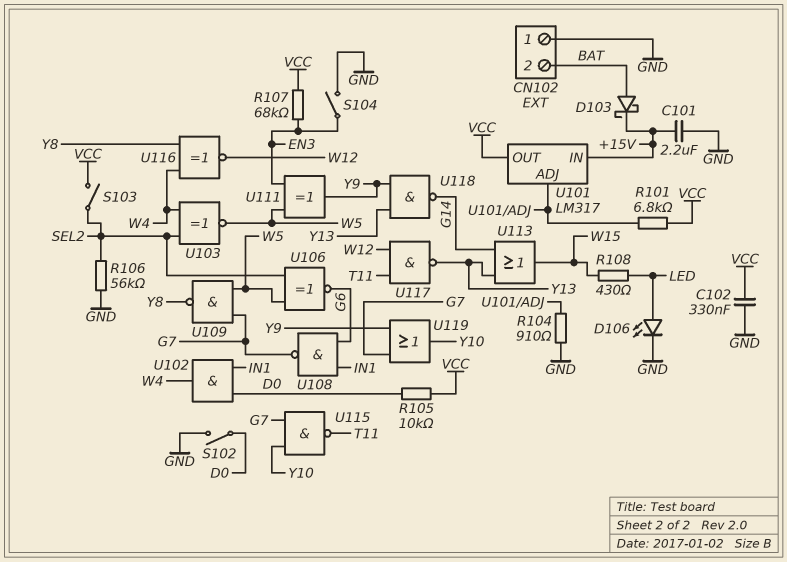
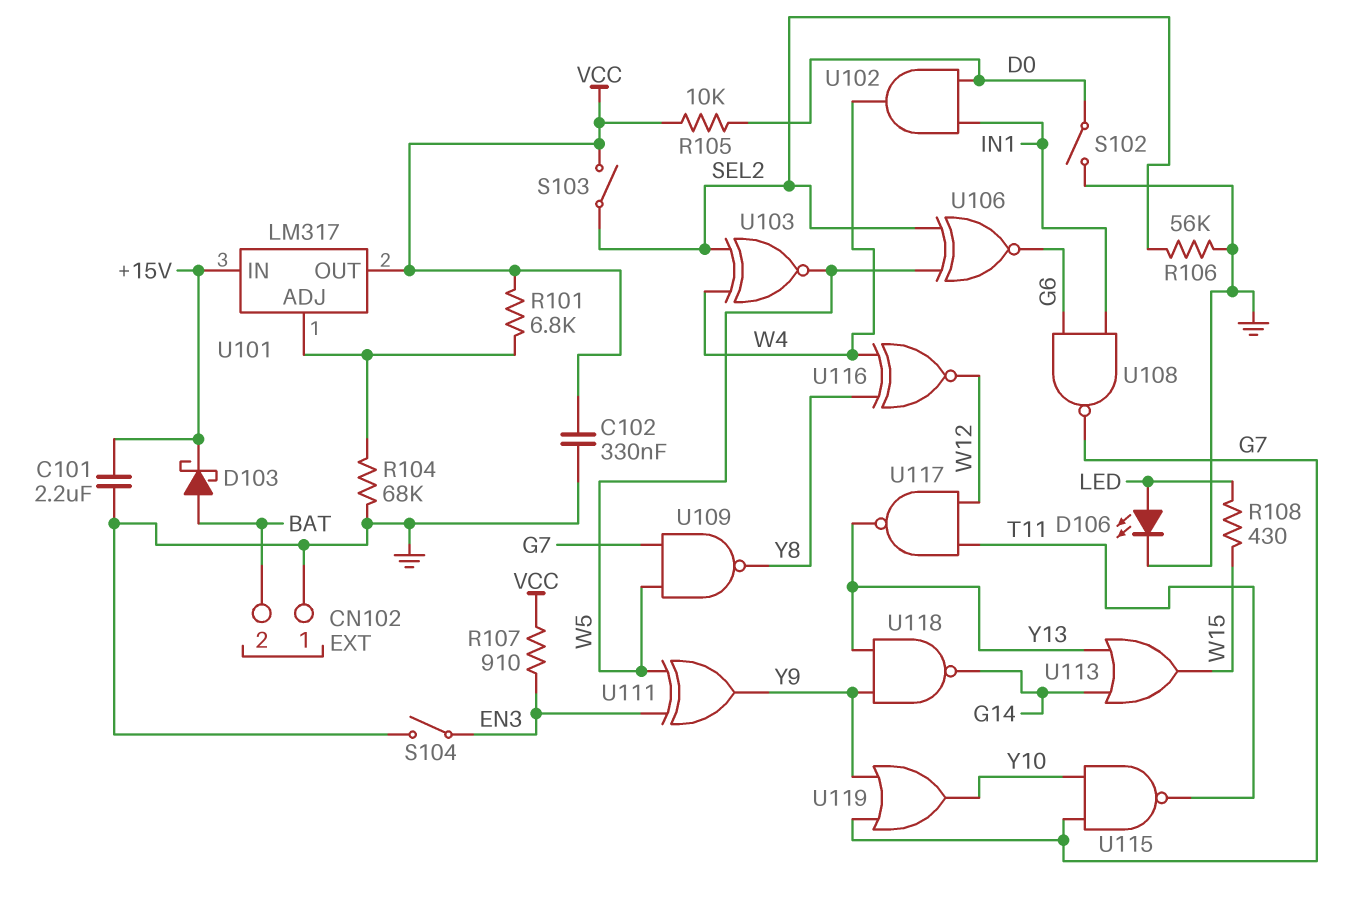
R104: 910 (GND, U101/ADJ) -> 68k (GND, U101/ADJ)
R107: 68k (EN3, VCC) -> 910 (EN3, VCC)

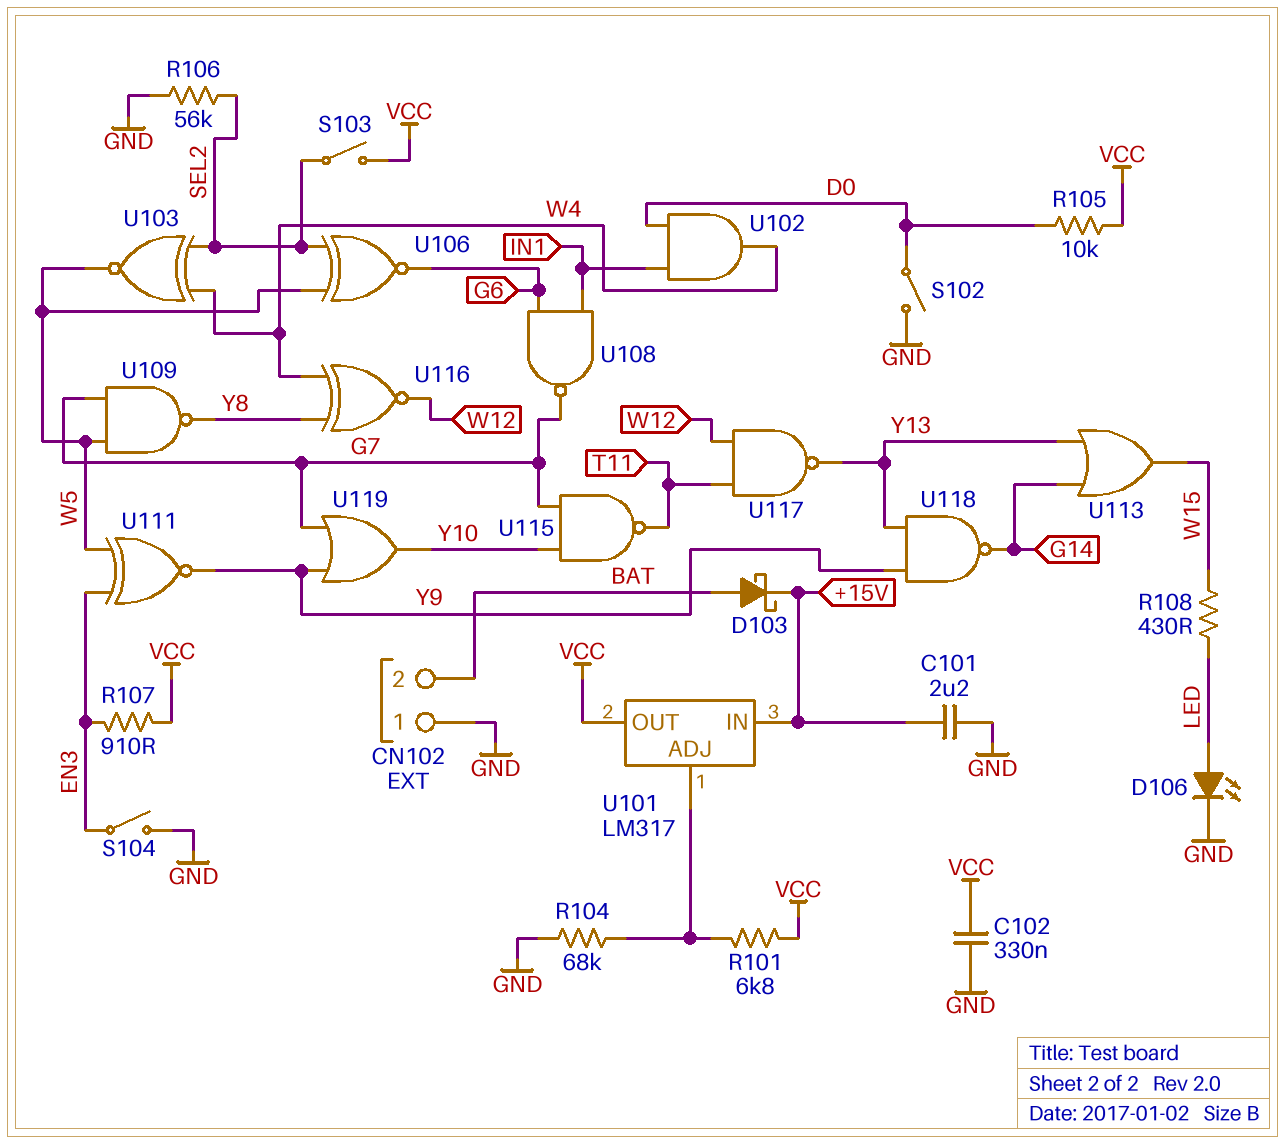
U111: XOR (in EN3, in W5, out Y9) -> XNOR (in EN3, in W5, out Y9)

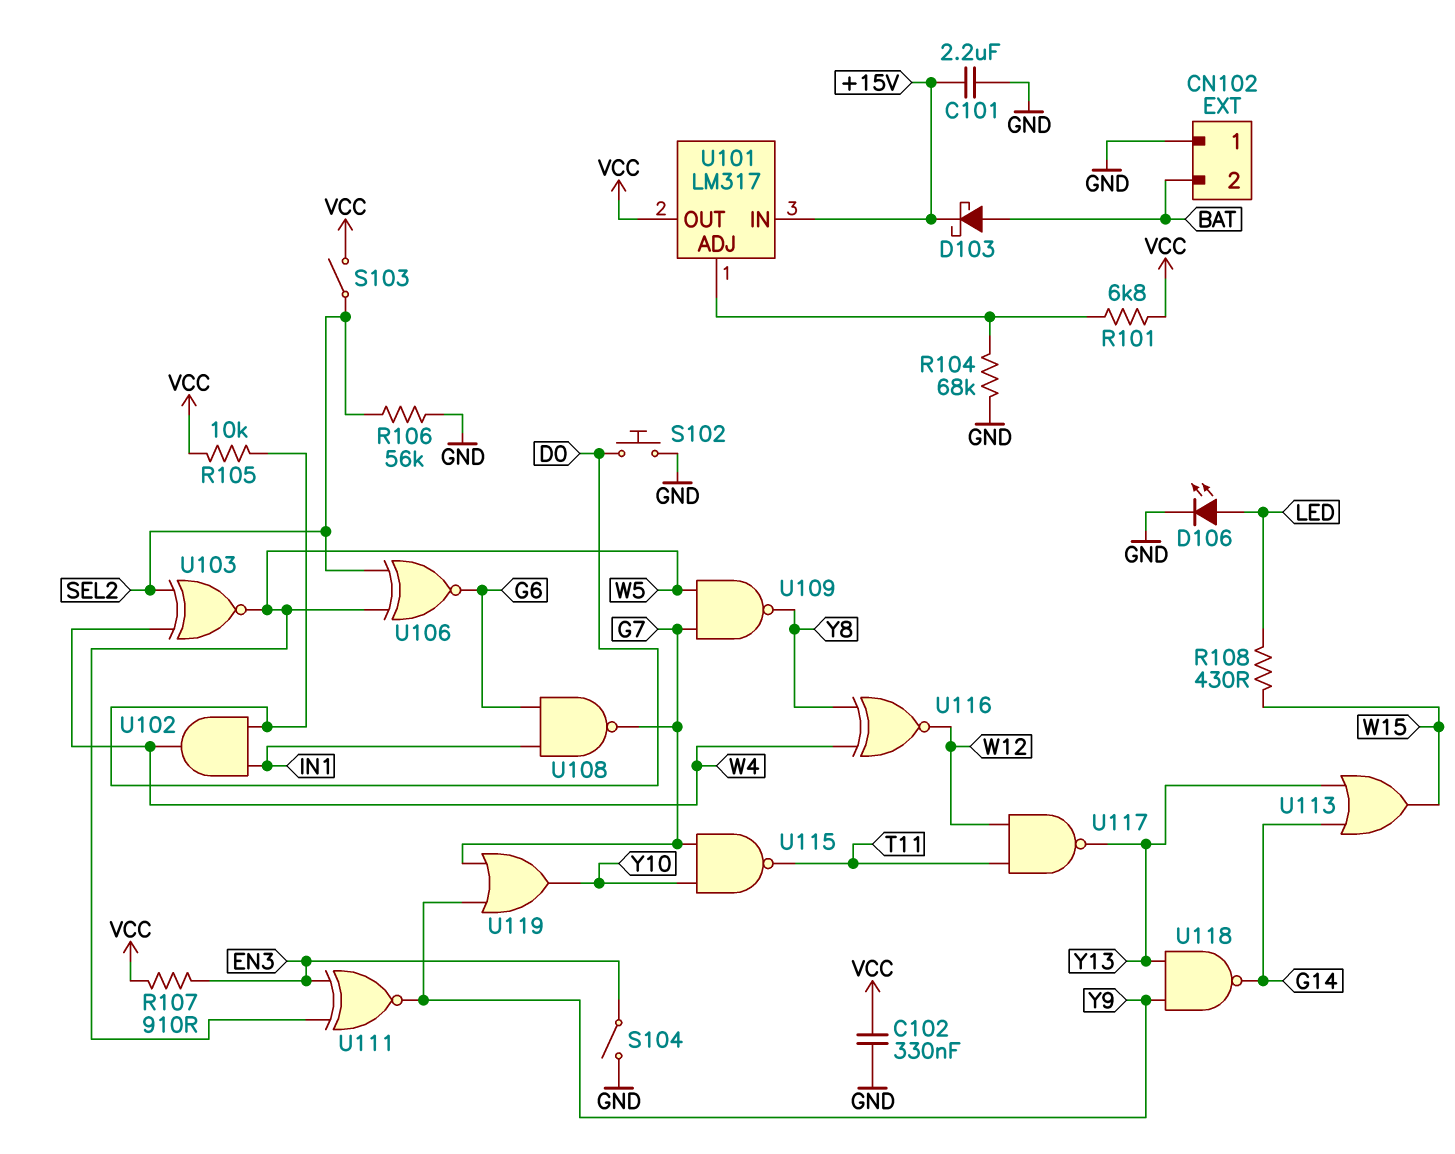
S102: switch (D0, GND) -> button (D0, GND)

